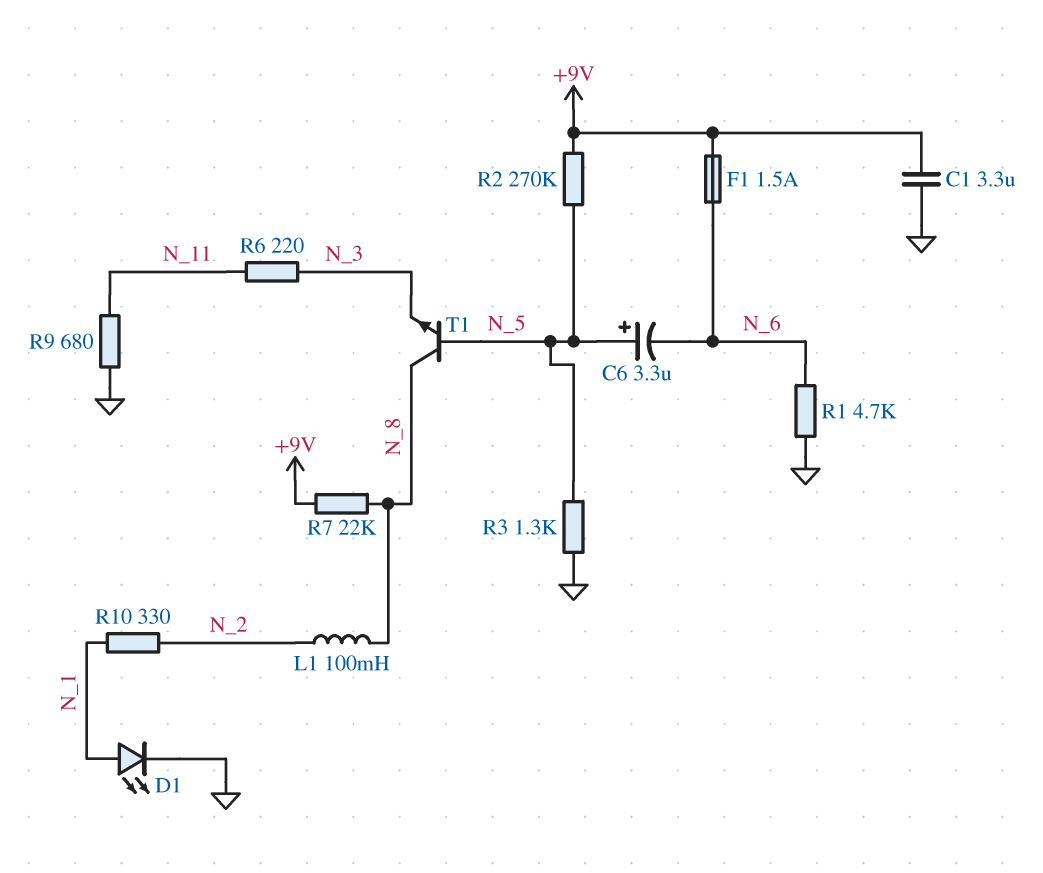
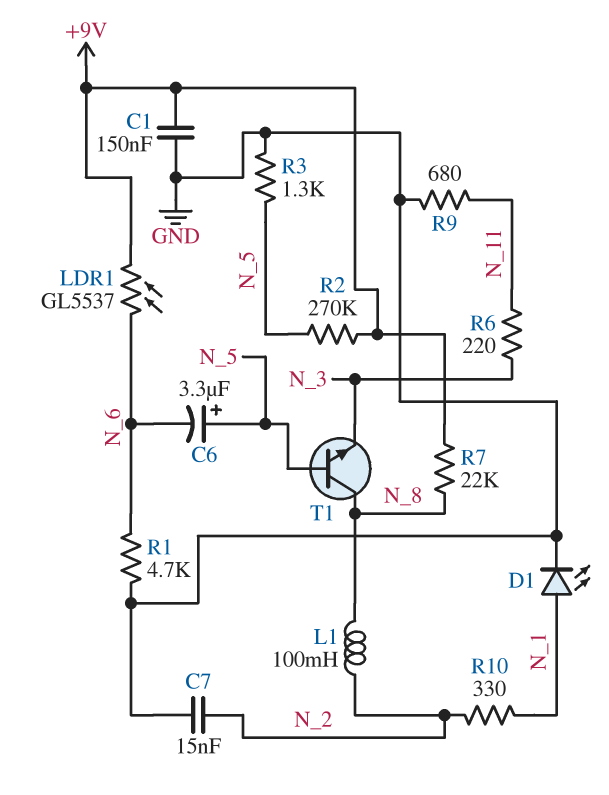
C1: 3.3uF (+9V, GND) -> 150nF (+9V, GND)
C7: none -> 15nF (GND, N_2)
F1: 1.5A (+9V, N_6) -> none
LDR1: none -> GL5537 (+9V, N_6)

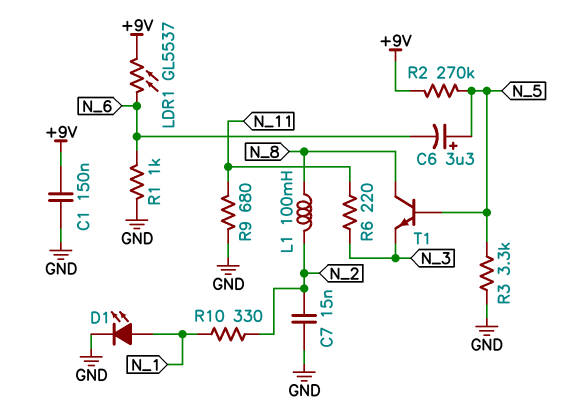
R1: 4.7k (GND, N_6) -> 1k (GND, N_6)
R3: 1.3k (GND, N_5) -> 3.3k (GND, N_5)
R7: 22k (+9V, N_8) -> none

